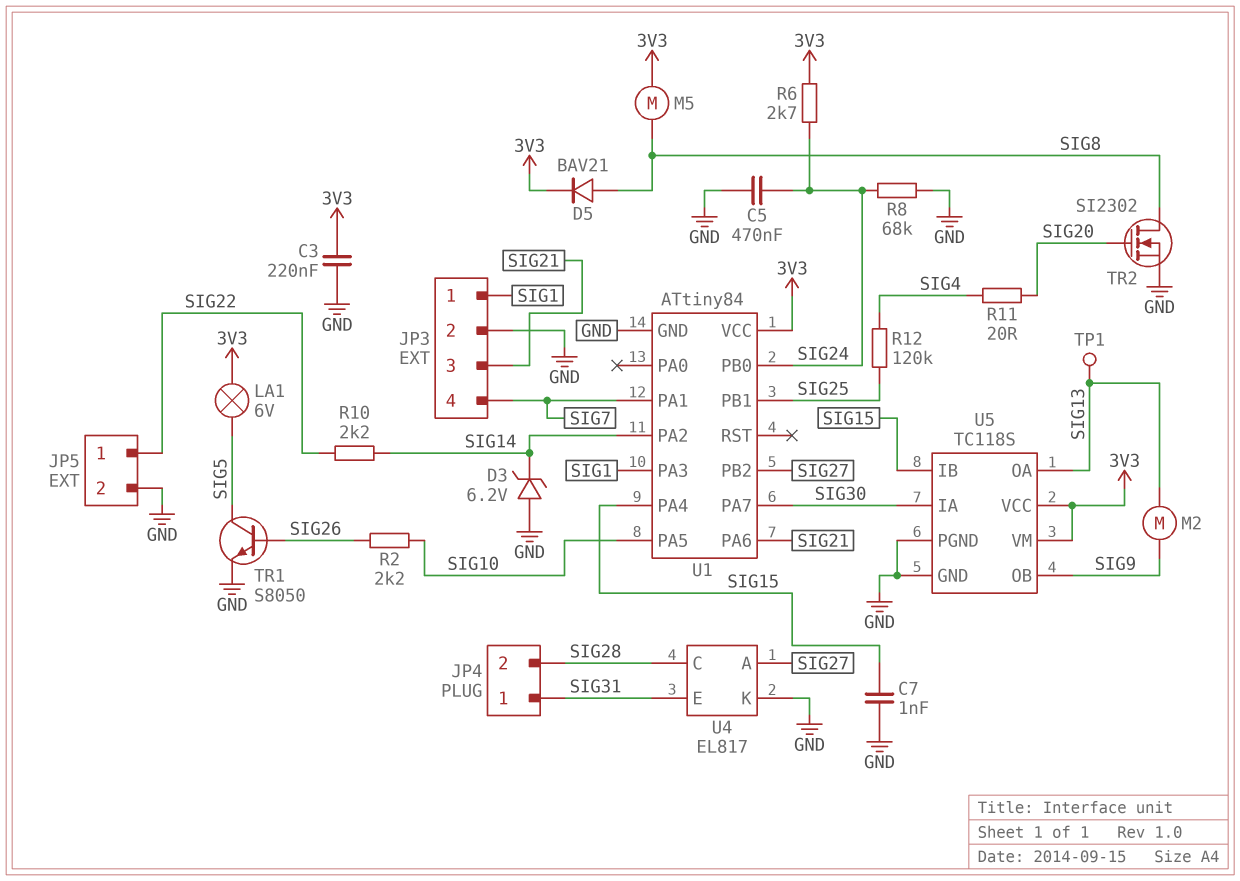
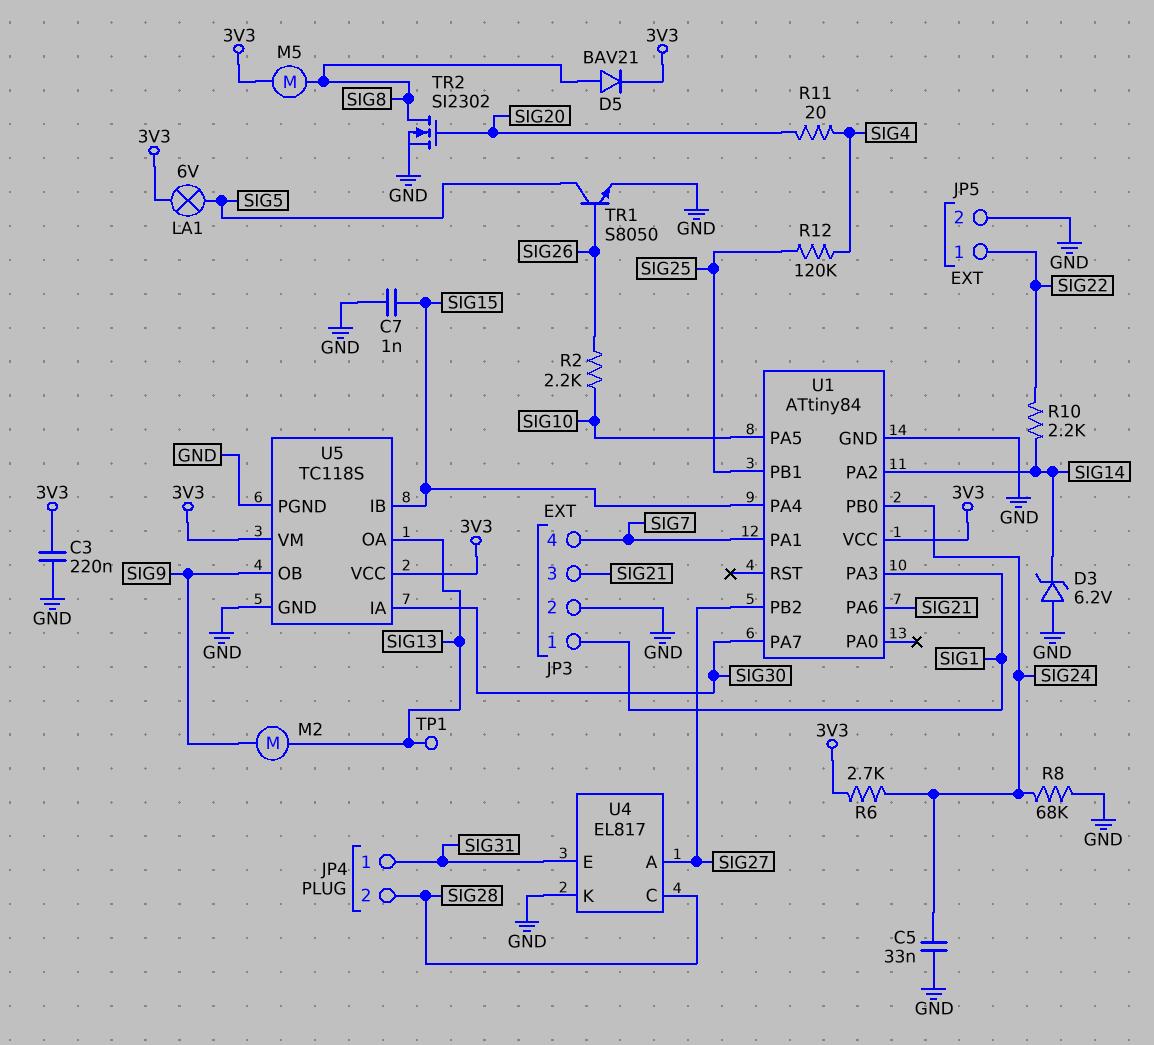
C5: 470nF (GND, SIG24) -> 33nF (GND, SIG24)

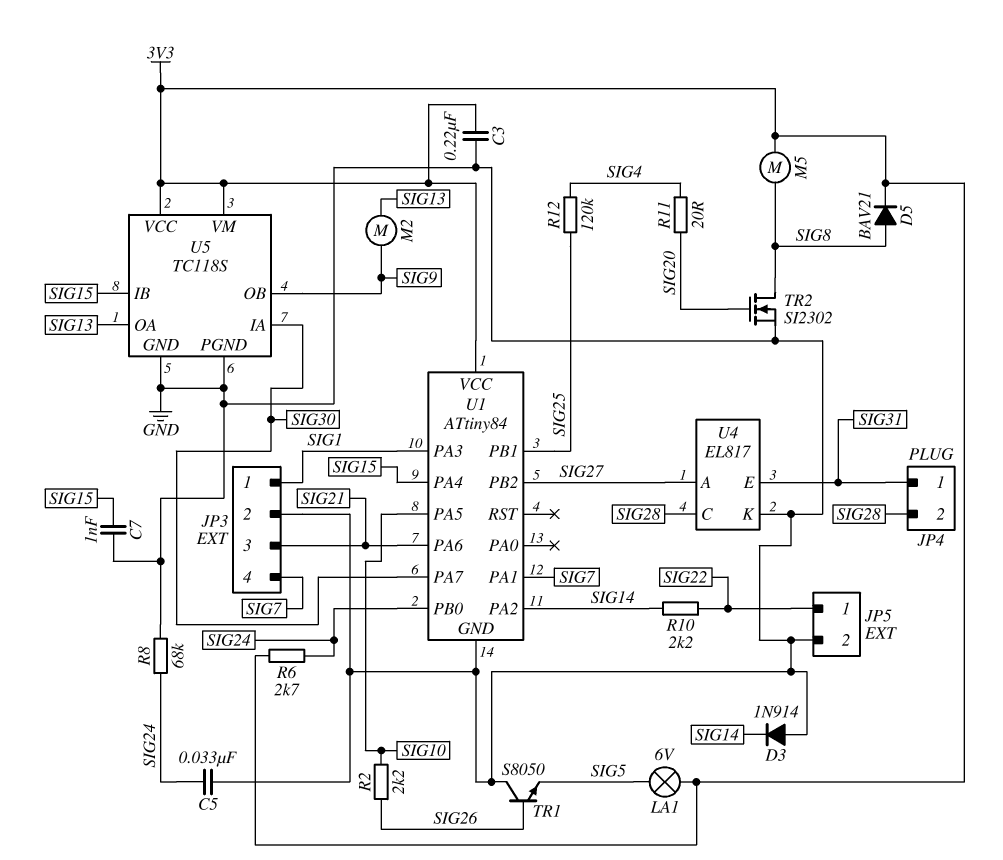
D3: zener 6.2V (A GND, K SIG14) -> diode 1N914 (A GND, K SIG14)
TP1: test point (SIG13) -> none
TR1: NPN S8050 (B SIG26, C SIG5, E GND) -> NPN S8050 (B SIG26, C GND, E SIG5)

